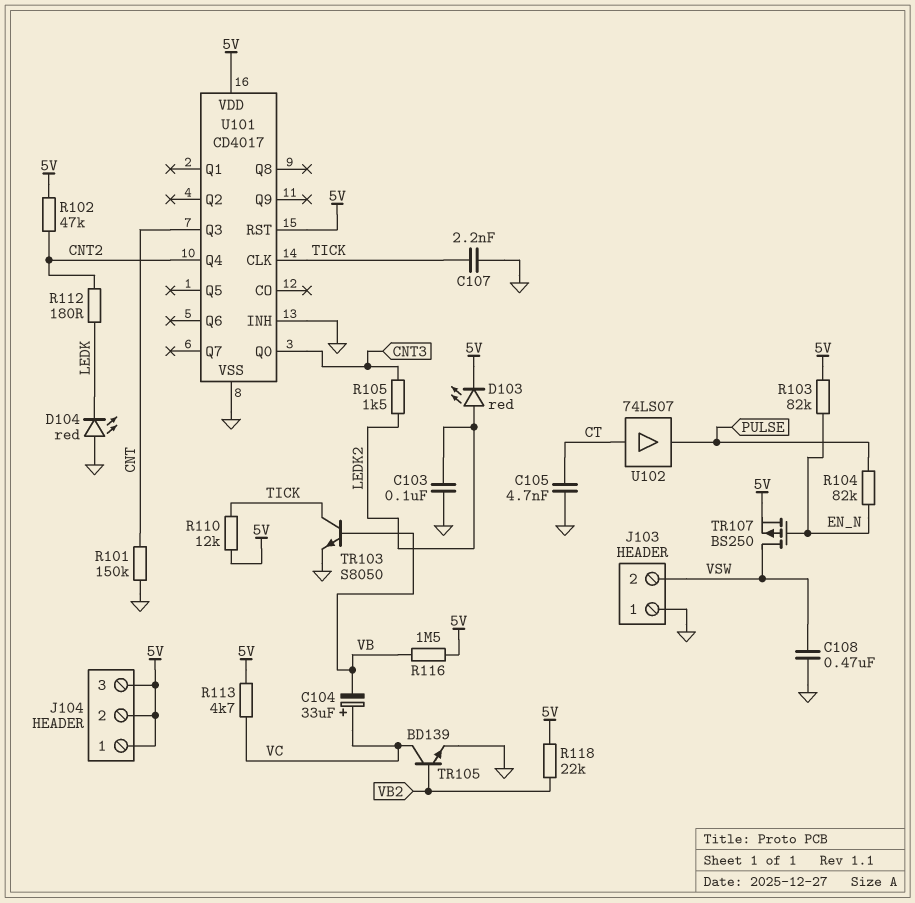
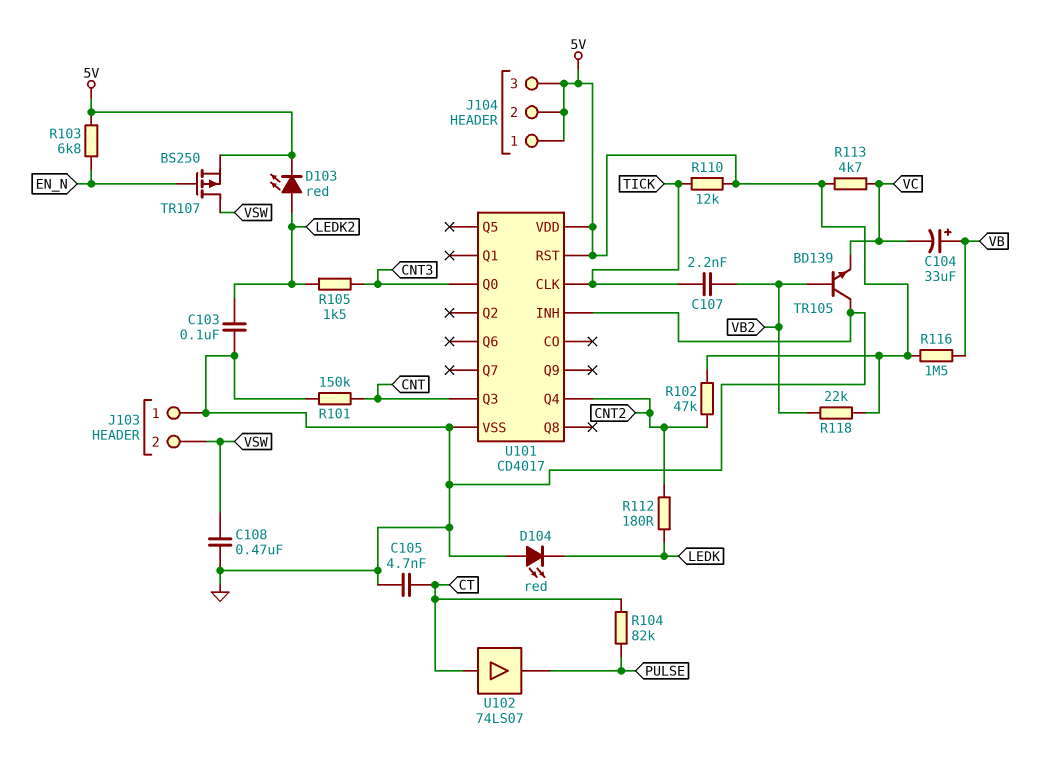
C104: 33uF (plus VC, minus VB) -> 33uF (plus VB, minus VC)
C107: 2.2nF (GND, TICK) -> 2.2nF (TICK, VB2)
R103: 82k (5V, EN_N) -> 6.8k (5V, EN_N)
R104: 82k (EN_N, PULSE) -> 82k (CT, PULSE)
TR103: NPN S8050 (B VB, C TICK, E GND) -> none
TR105: NPN BD139 (B VB2, C VC, E GND) -> NPN BD139 (B VB2, C GND, E VC)

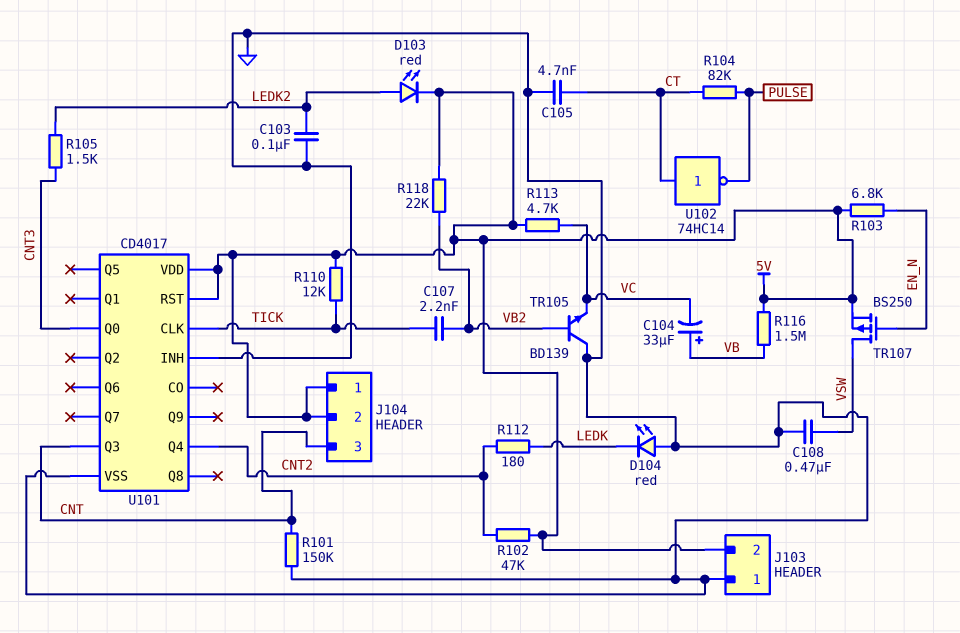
J103 pin 2: VSW -> 5V
J104 pin 3: 5V -> CNT
U102: buffer 74LS07 (in CT, out PULSE) -> NOT 74HC14 (in CT, out PULSE)

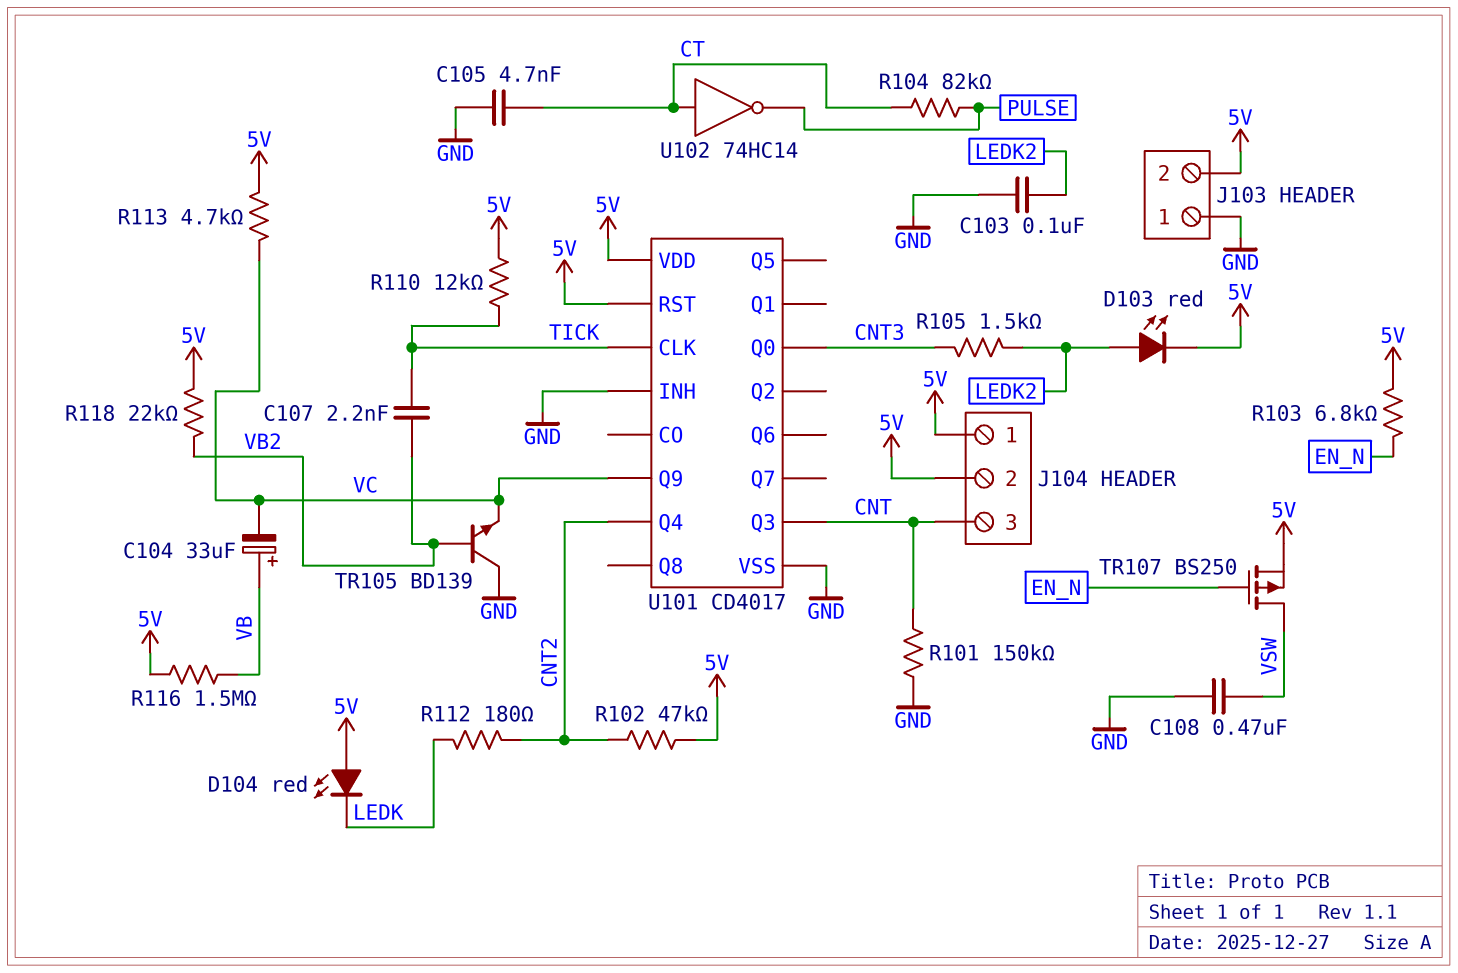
D104: LED red (A GND, K LEDK) -> LED red (A 5V, K LEDK)
U101 pin Q9: none -> VC

